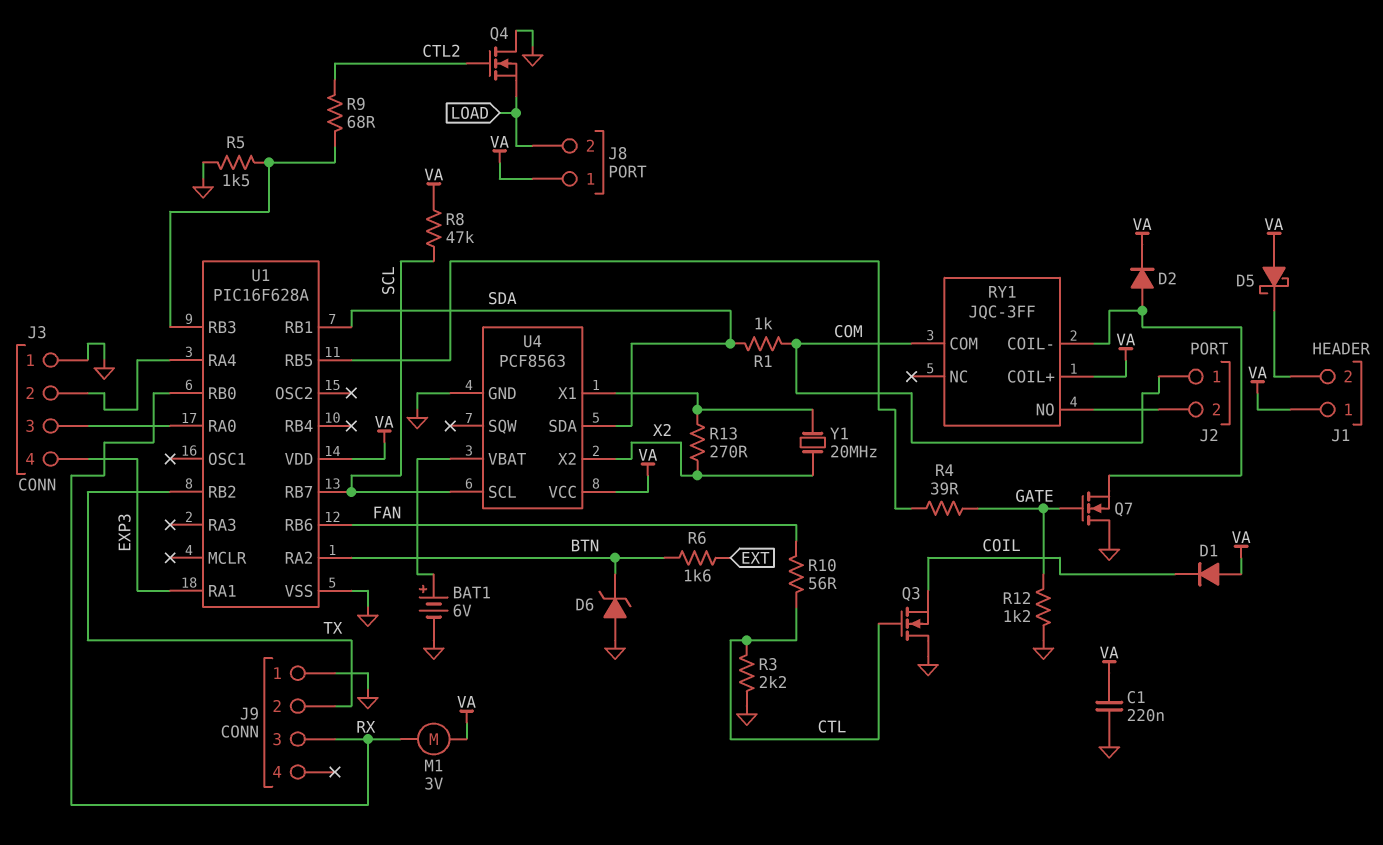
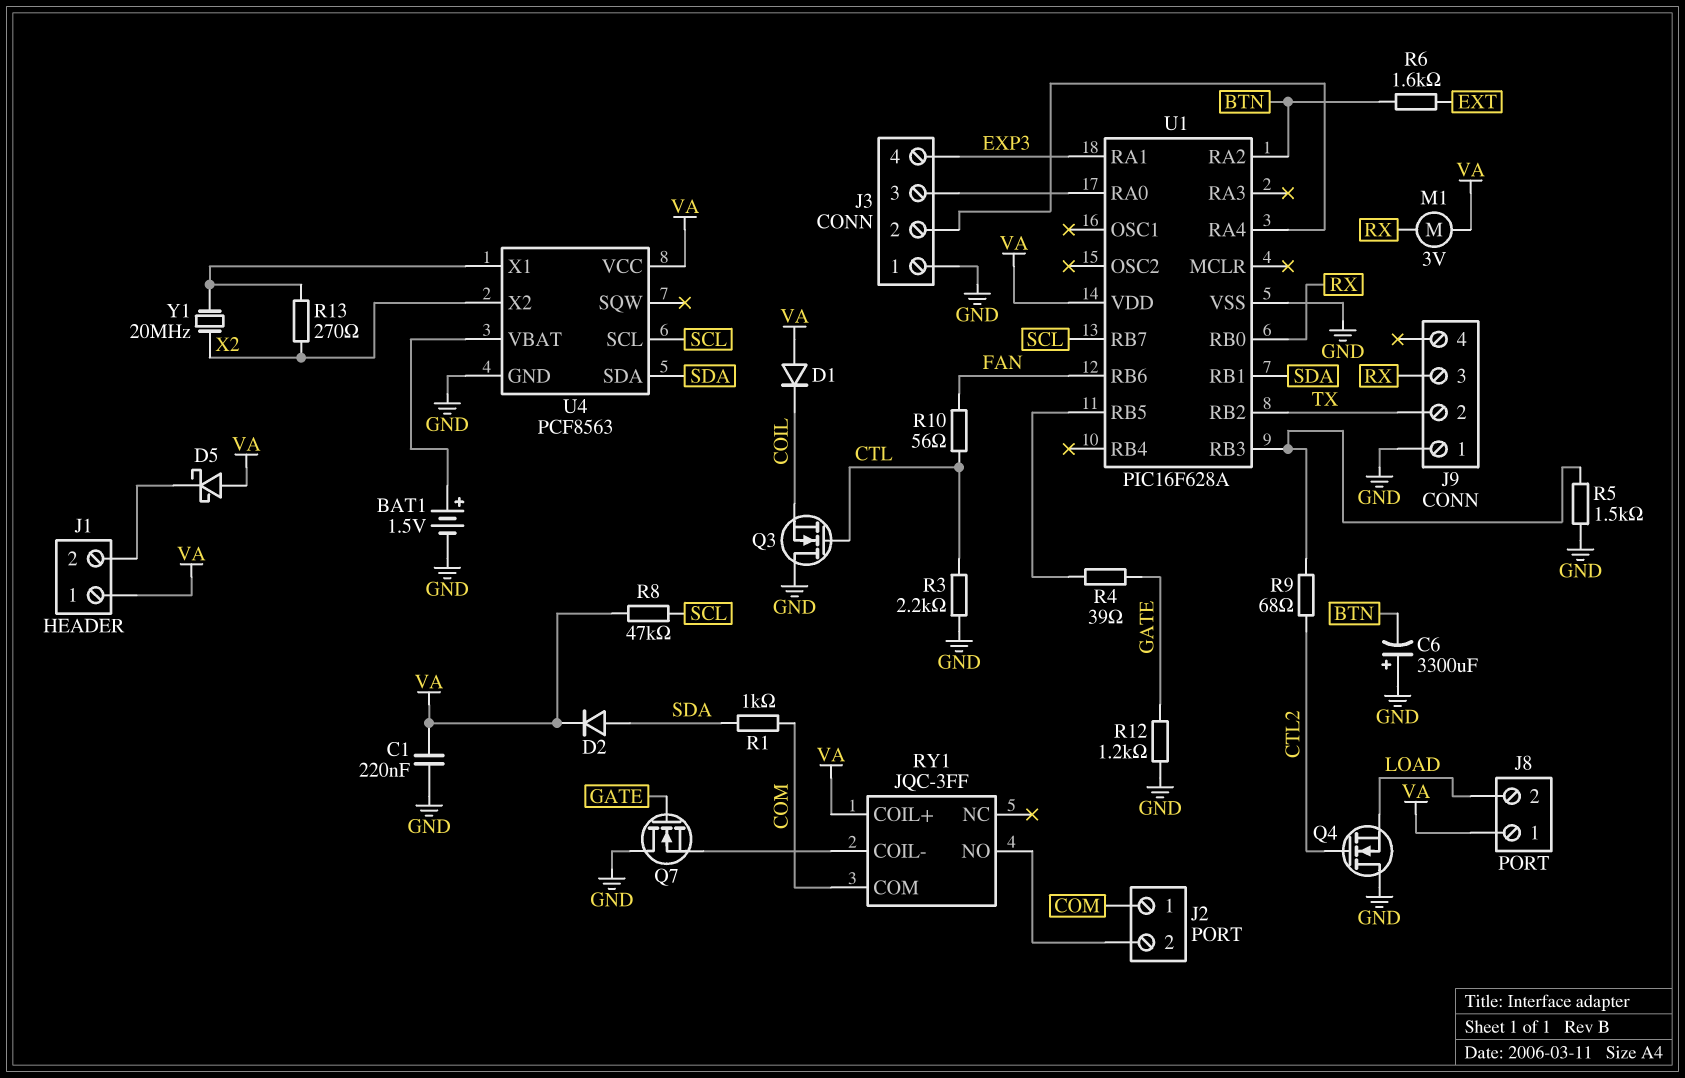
BAT1: 6V (plus U4/VBAT, minus GND) -> 1.5V (plus U4/VBAT, minus GND)
C6: none -> 3300uF (plus GND, minus BTN)
D2: diode (A RY1/COIL-, K VA) -> diode (A SDA, K VA)
D6: zener (A GND, K BTN) -> none

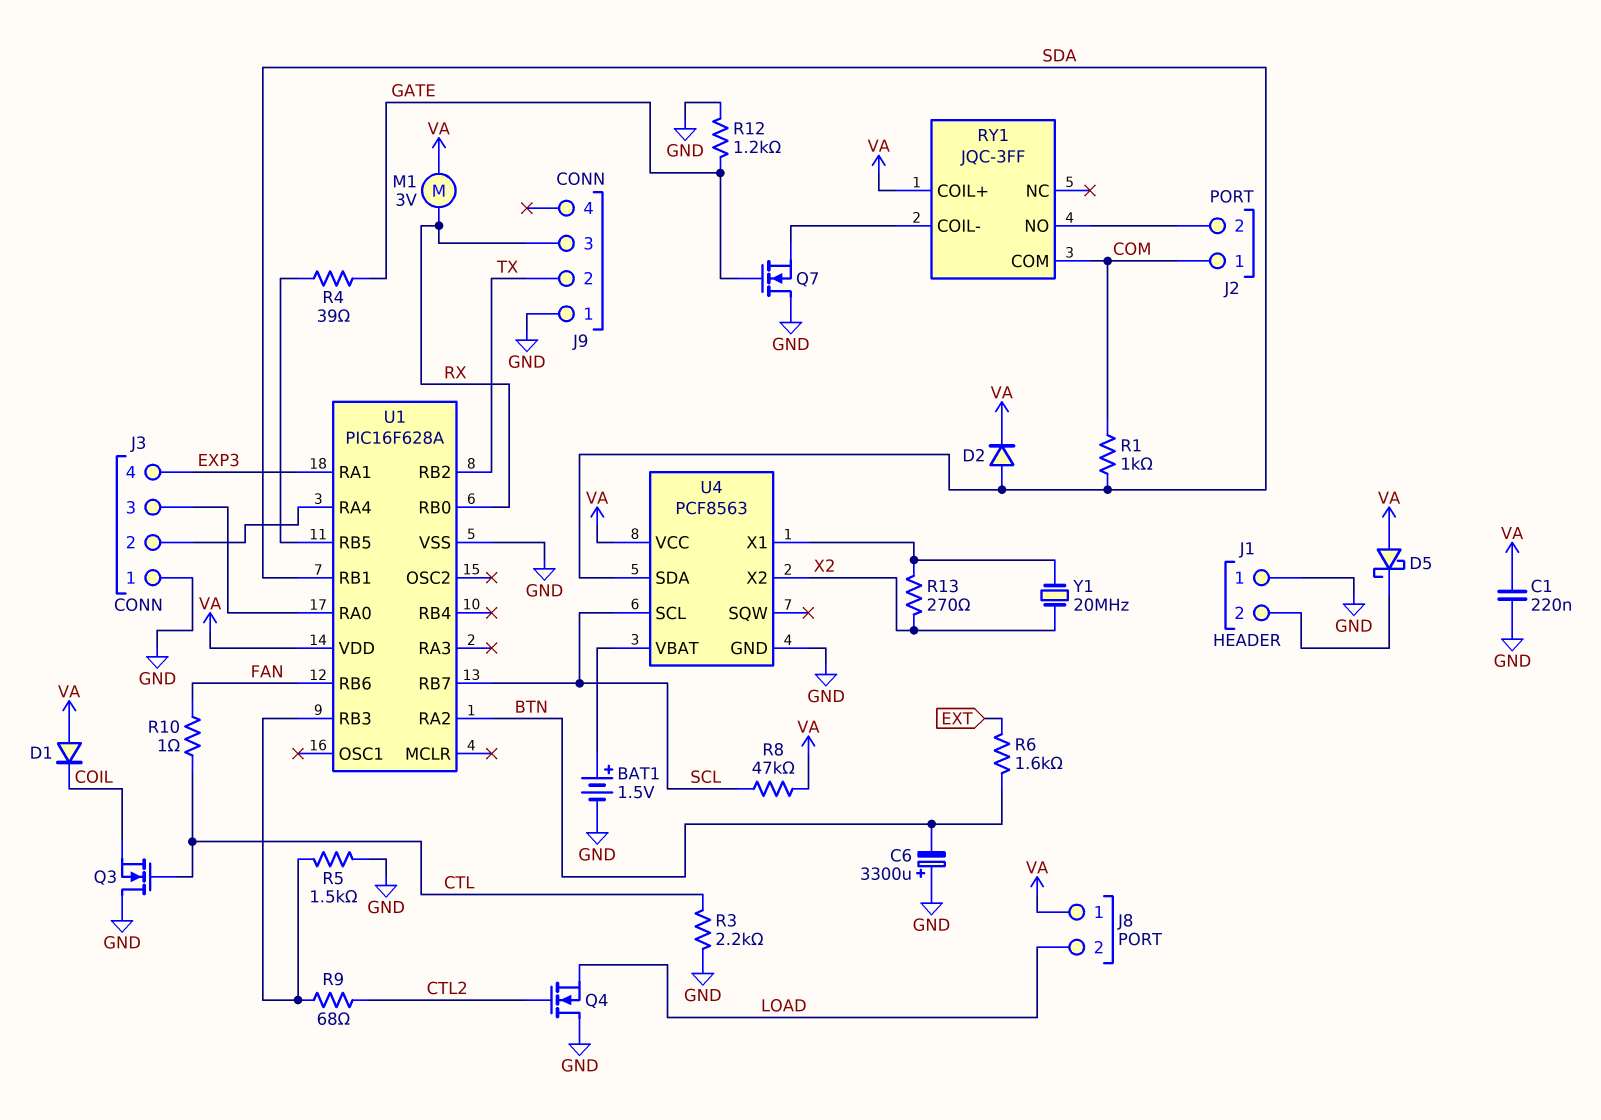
J1 pin 1: VA -> GND
R10: 56 (CTL, FAN) -> 1 (CTL, FAN)

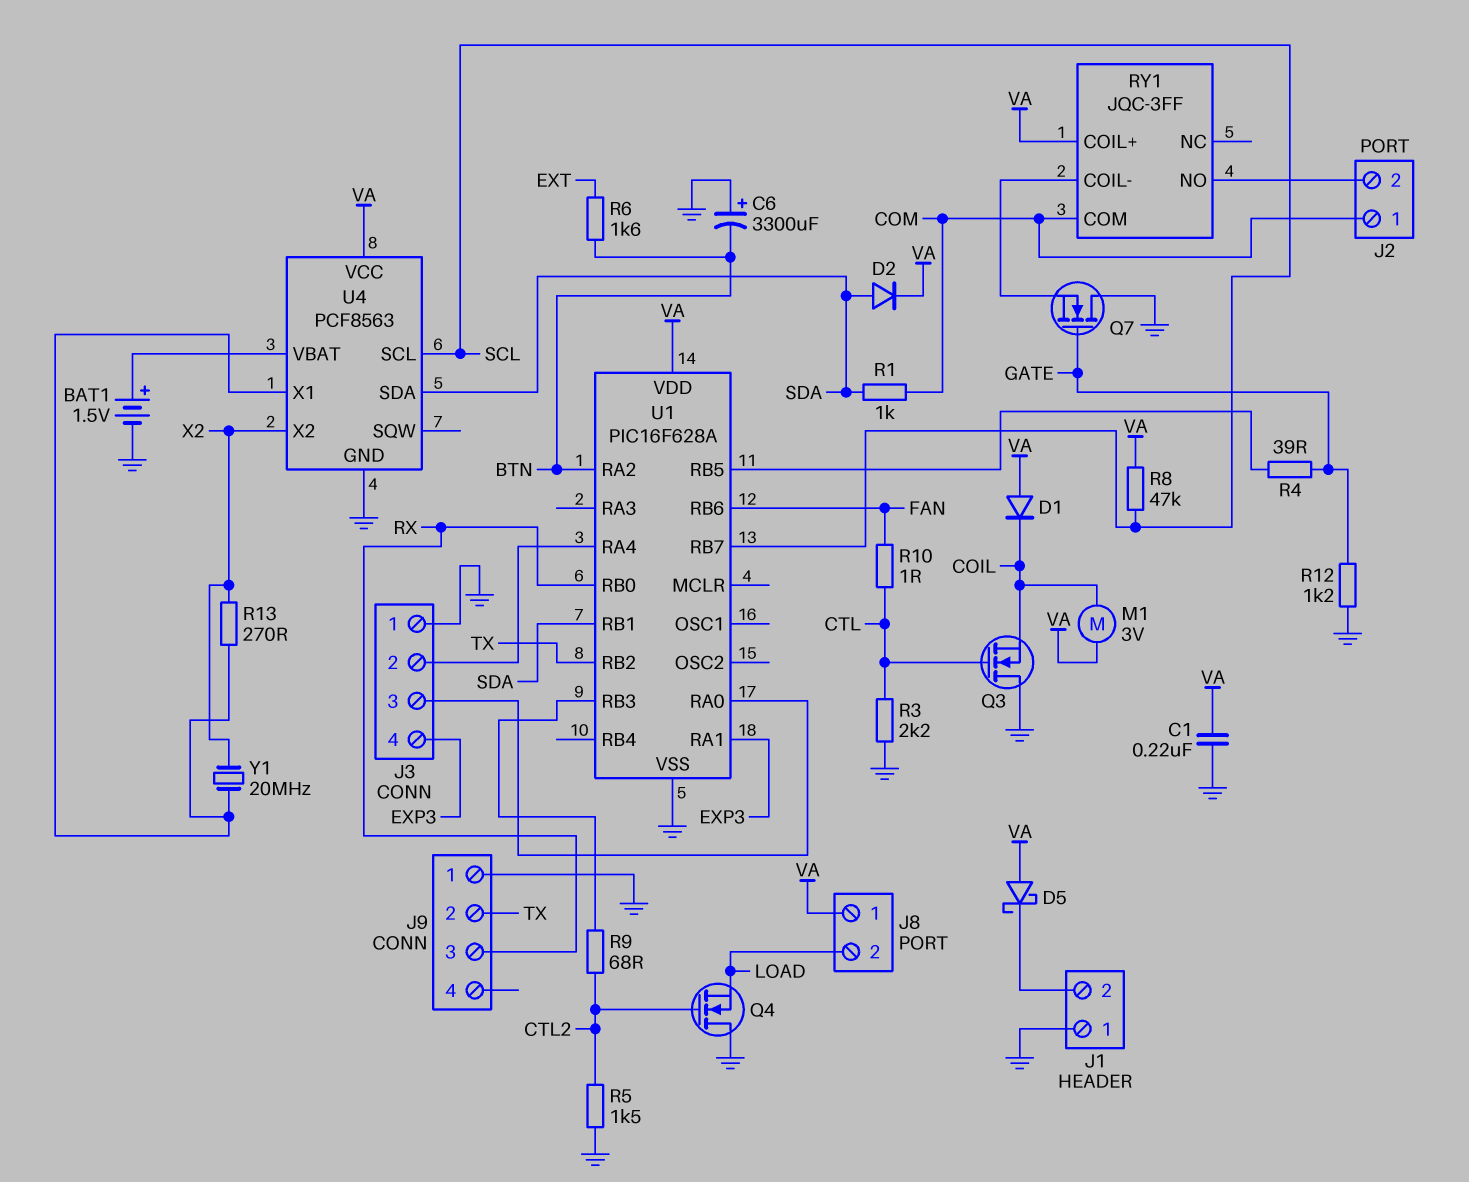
M1: motor 3V (RX, VA) -> motor 3V (COIL, VA)
R5: 1.5k (GND, U1/RB3) -> 1.5k (CTL2, GND)

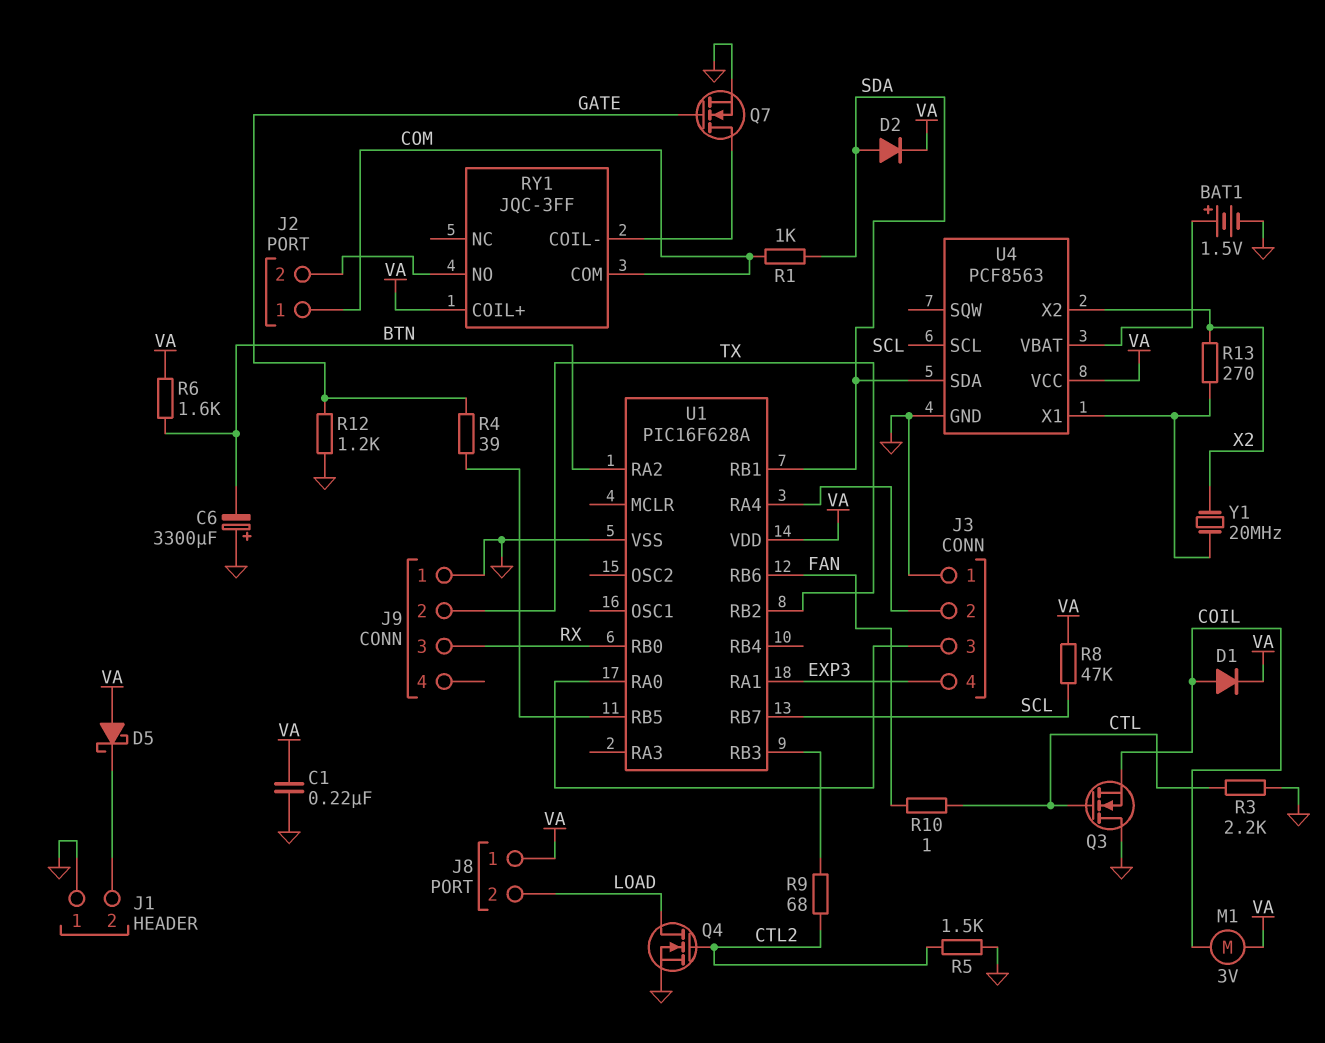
D1: diode (A VA, K COIL) -> diode (A COIL, K VA)
Q4: NMOS (G CTL2, D GND, S LOAD) -> NMOS (G CTL2, D LOAD, S GND)
Q7: NMOS (G GATE, D GND, S RY1/COIL-) -> NMOS (G GATE, D RY1/COIL-, S GND)
R6: 1.6k (BTN, EXT) -> 1.6k (BTN, VA)

